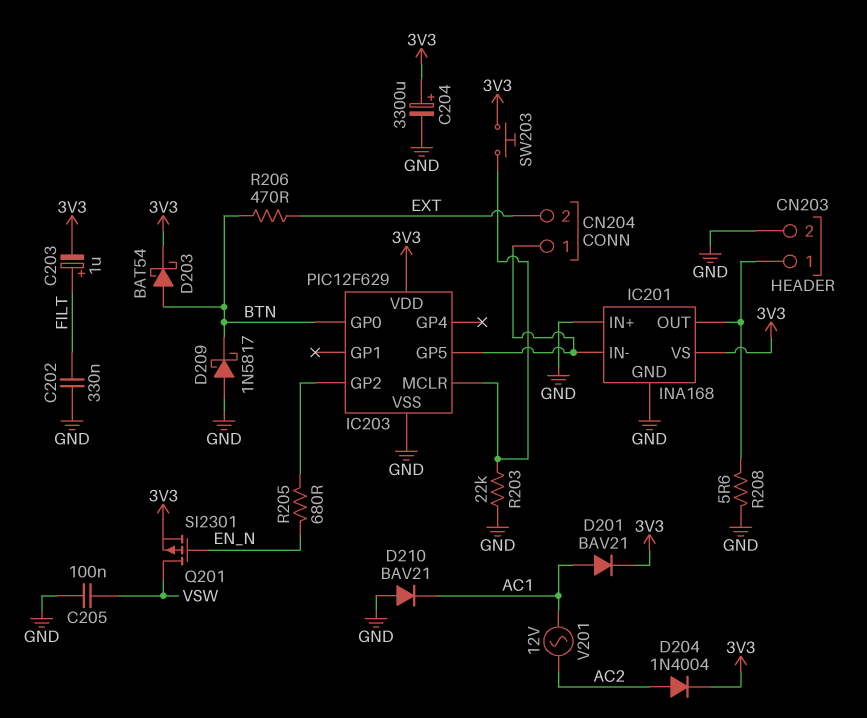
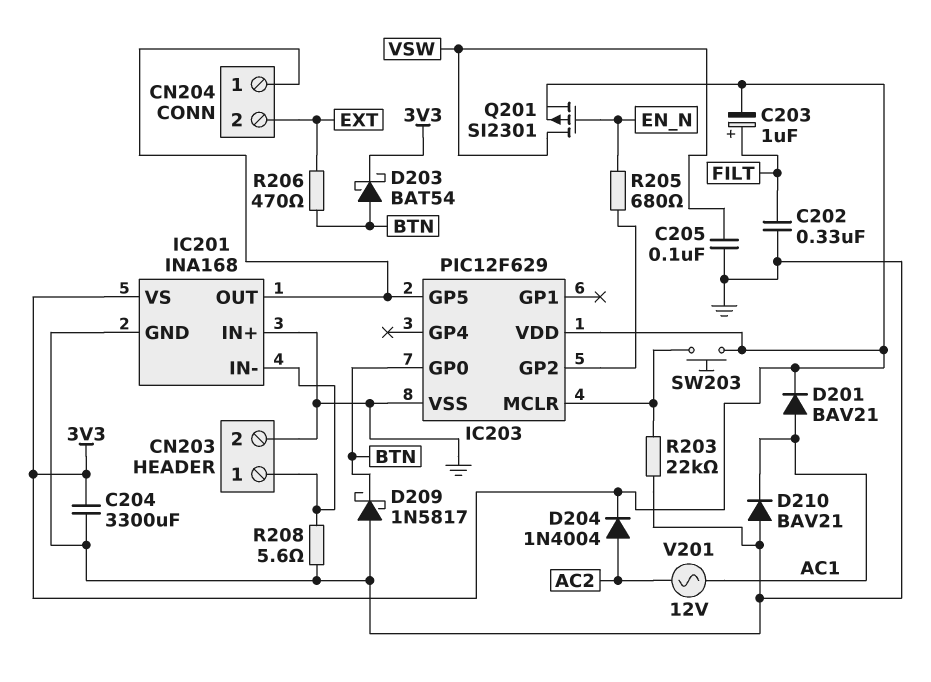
C204: 3300uF (plus 3V3, minus GND) -> 3300uF (3V3, GND)
IC201 pin IN-: CN204/1 -> CN203/1
IC201 pin OUT: CN203/1 -> CN204/1

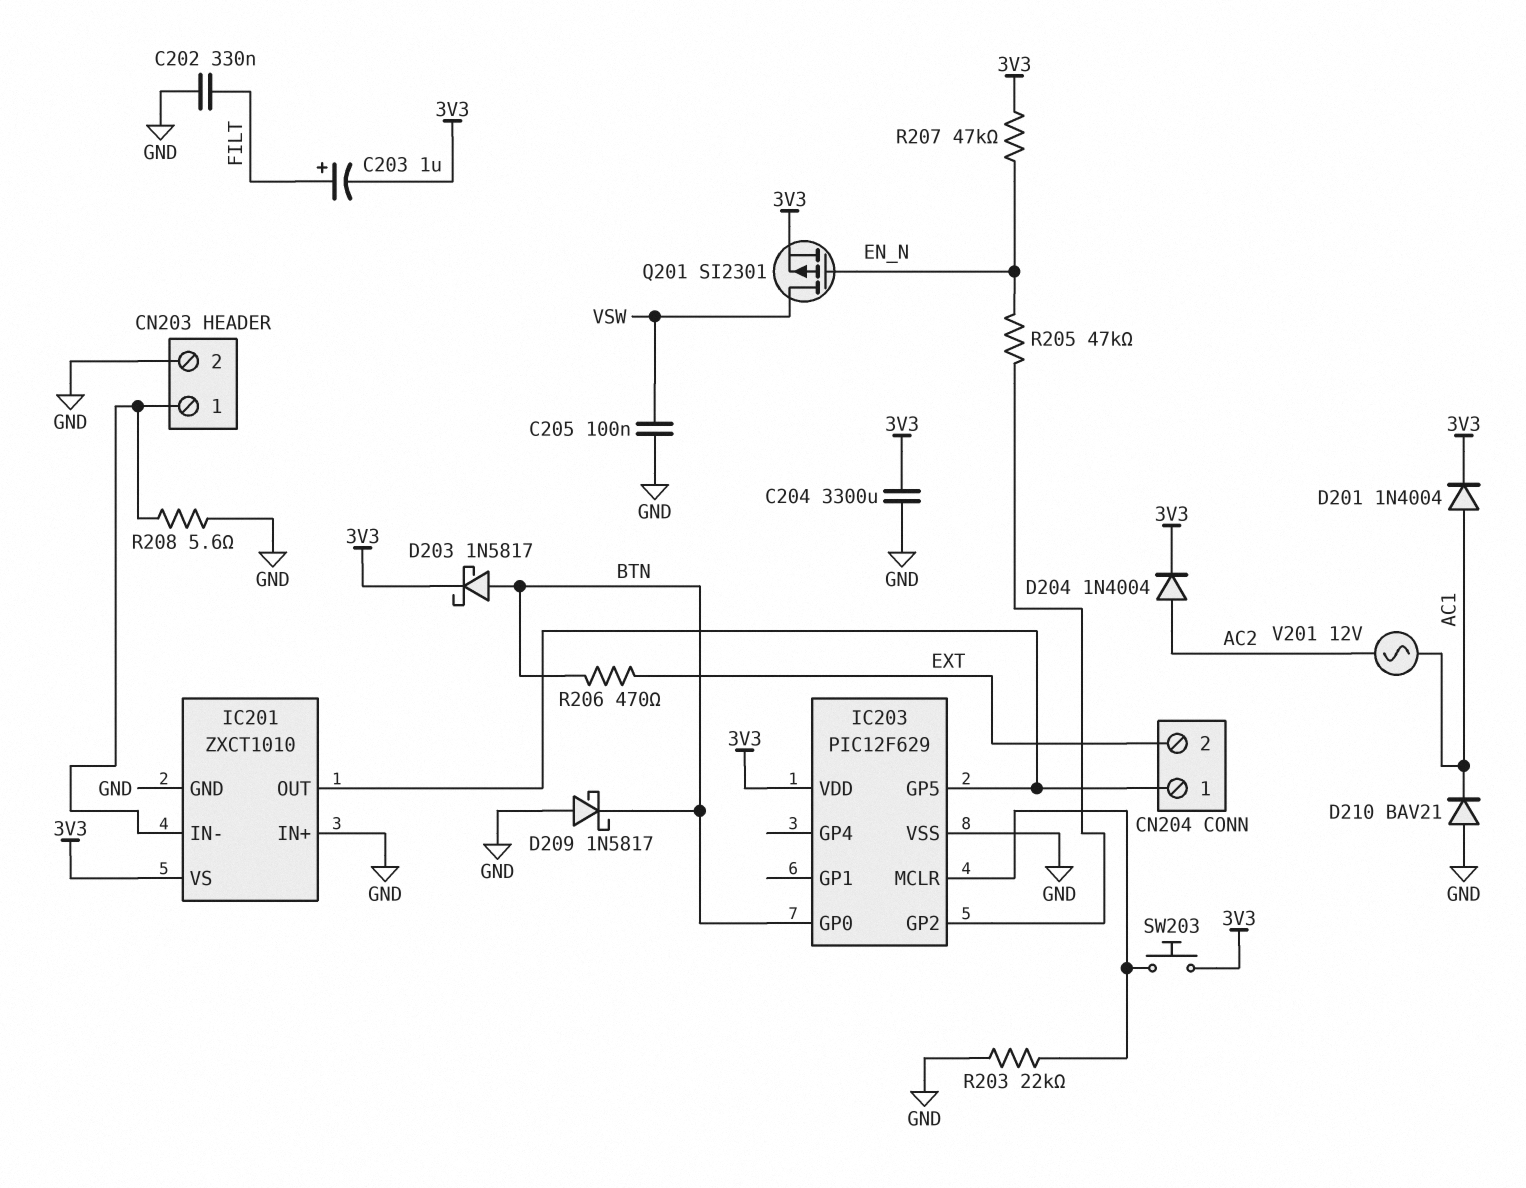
D201: diode BAV21 (A AC1, K 3V3) -> diode 1N4004 (A AC1, K 3V3)
D203: schottky BAT54 (A BTN, K 3V3) -> schottky 1N5817 (A BTN, K 3V3)
IC201: INA168 -> ZXCT1010
R205: 680 (EN_N, IC203/GP2) -> 47k (EN_N, IC203/GP2)
R207: none -> 47k (3V3, EN_N)

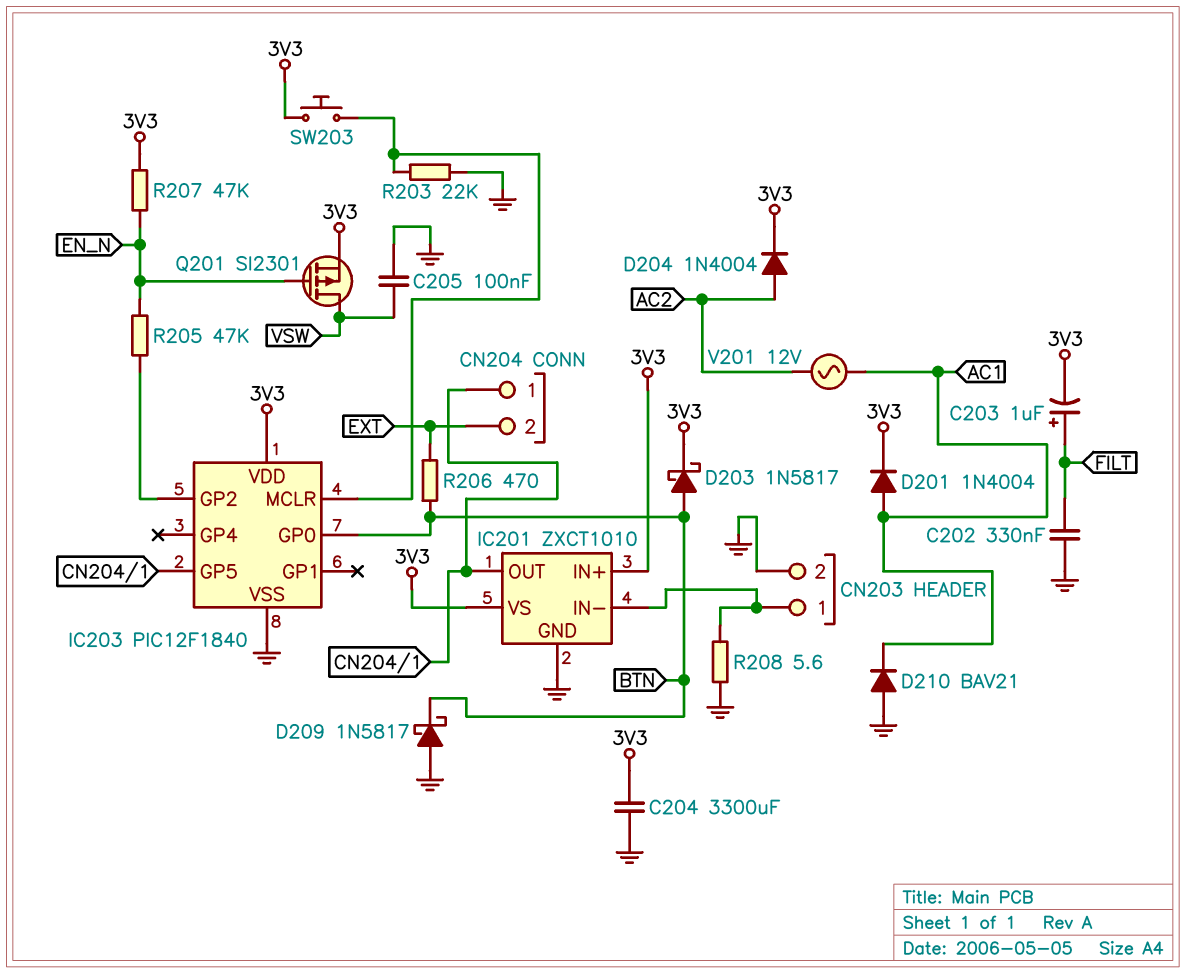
IC201 pin IN+: GND -> 3V3
IC203: PIC12F629 -> PIC12F1840

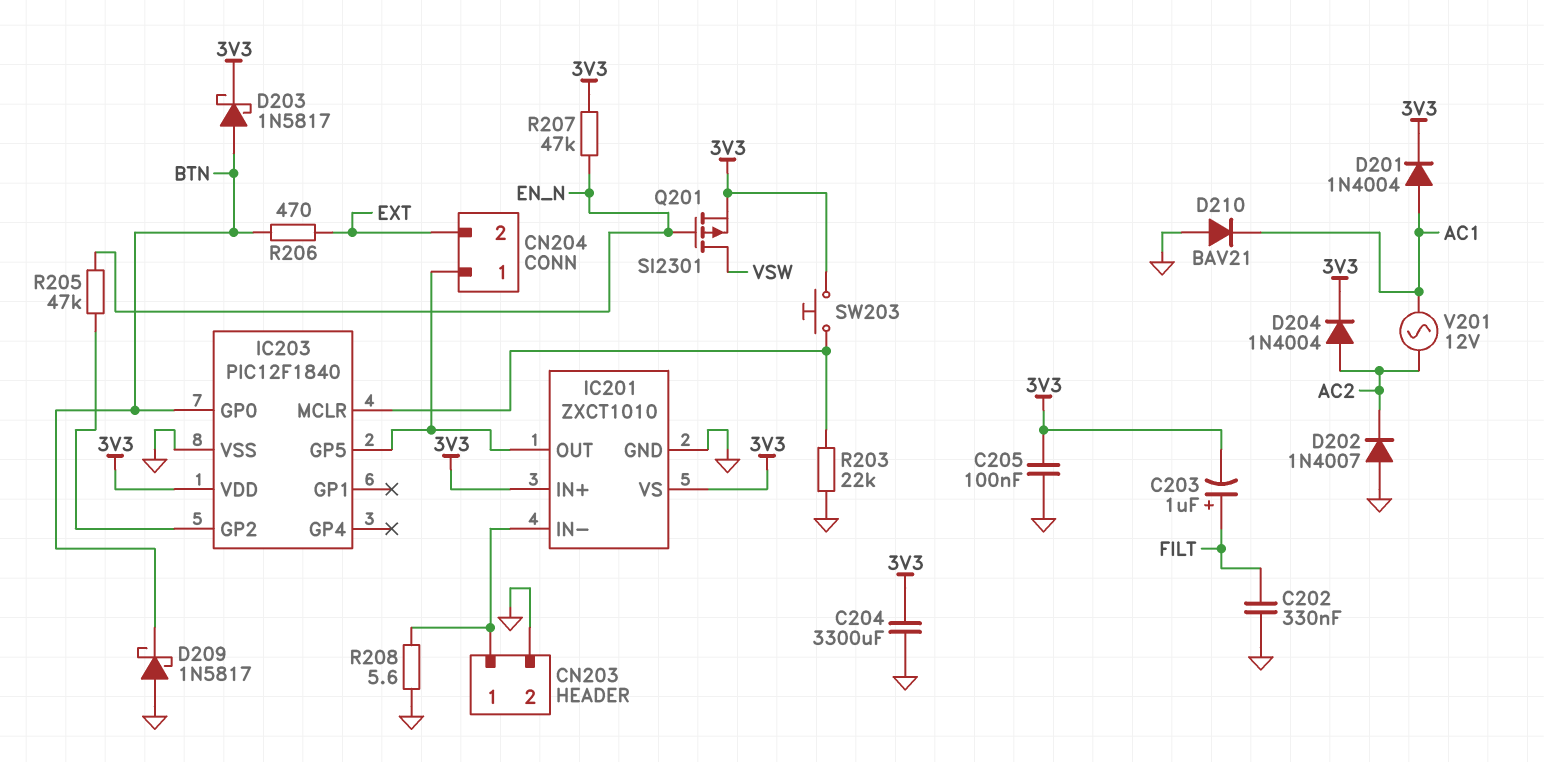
C205: 100nF (GND, VSW) -> 100nF (3V3, GND)
D202: none -> diode 1N4007 (A GND, K AC2)

